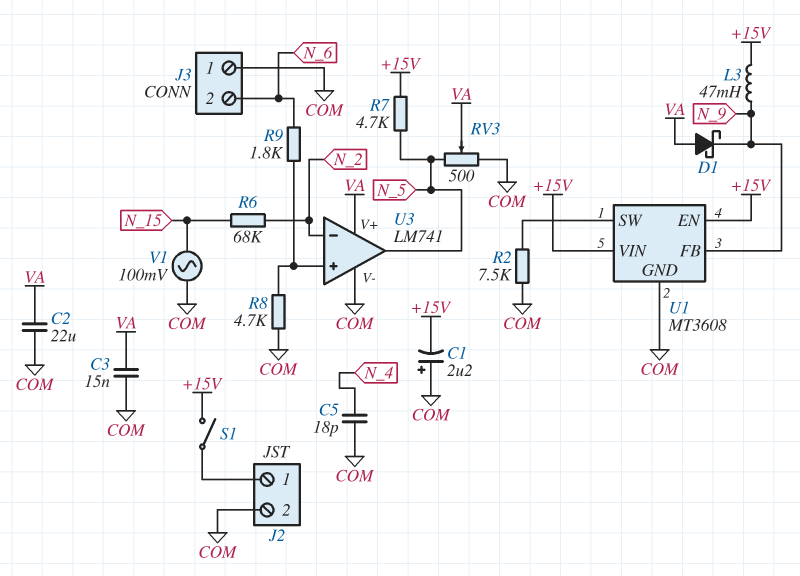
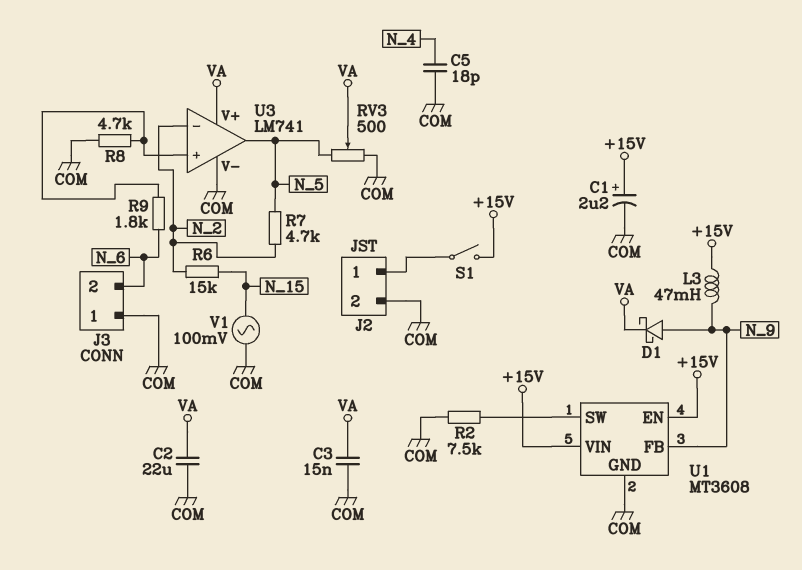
C1: 2.2uF (plus COM, minus +15V) -> 2.2uF (plus +15V, minus COM)
D1: schottky (A VA, K N_9) -> schottky (A N_9, K VA)
R6: 68k (N_2, N_15) -> 15k (N_2, N_15)
R7: 4.7k (+15V, N_5) -> 4.7k (N_2, N_5)

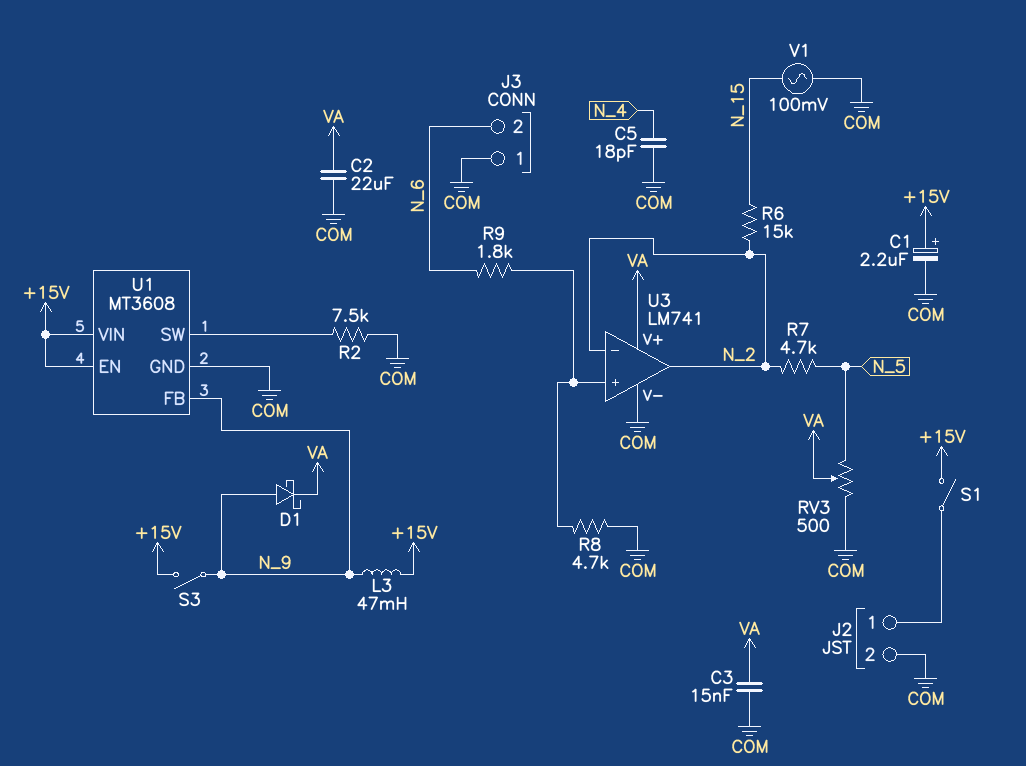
S3: none -> switch (+15V, N_9)
U3 pin out: N_5 -> N_2

